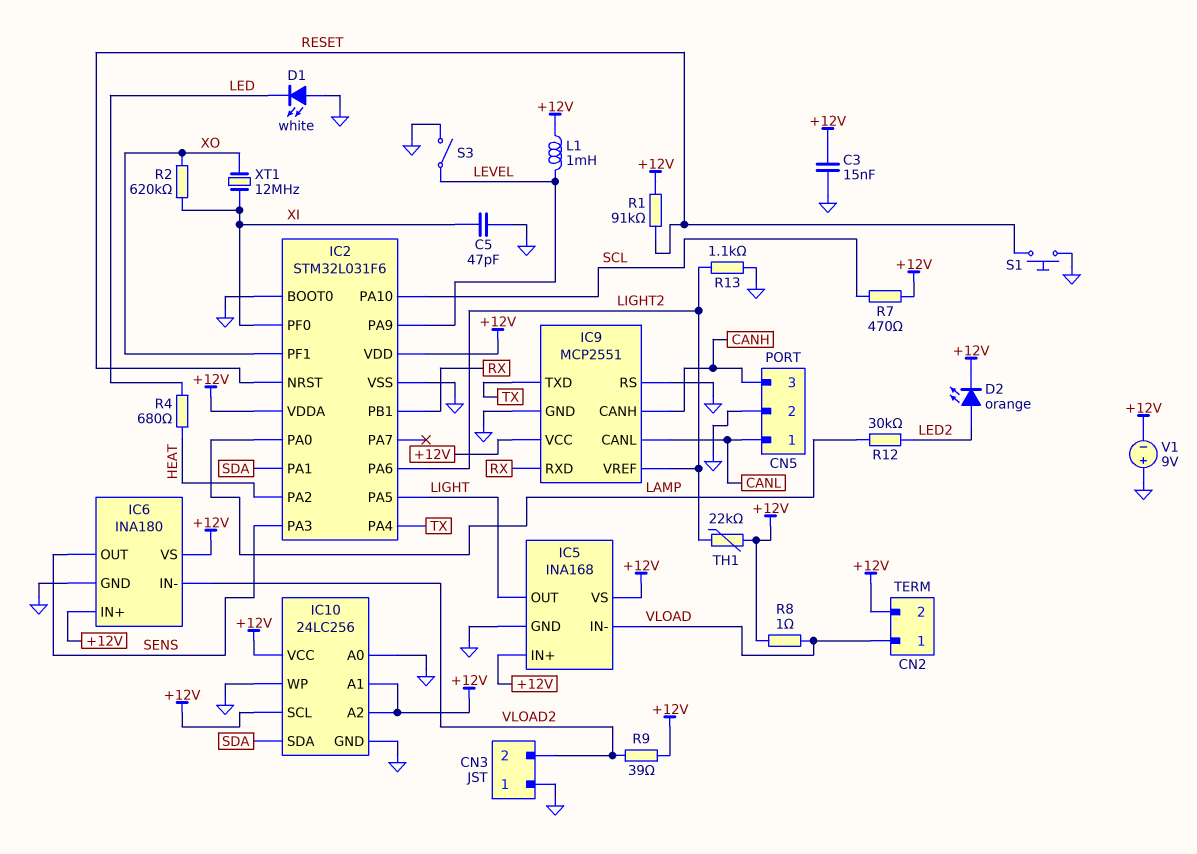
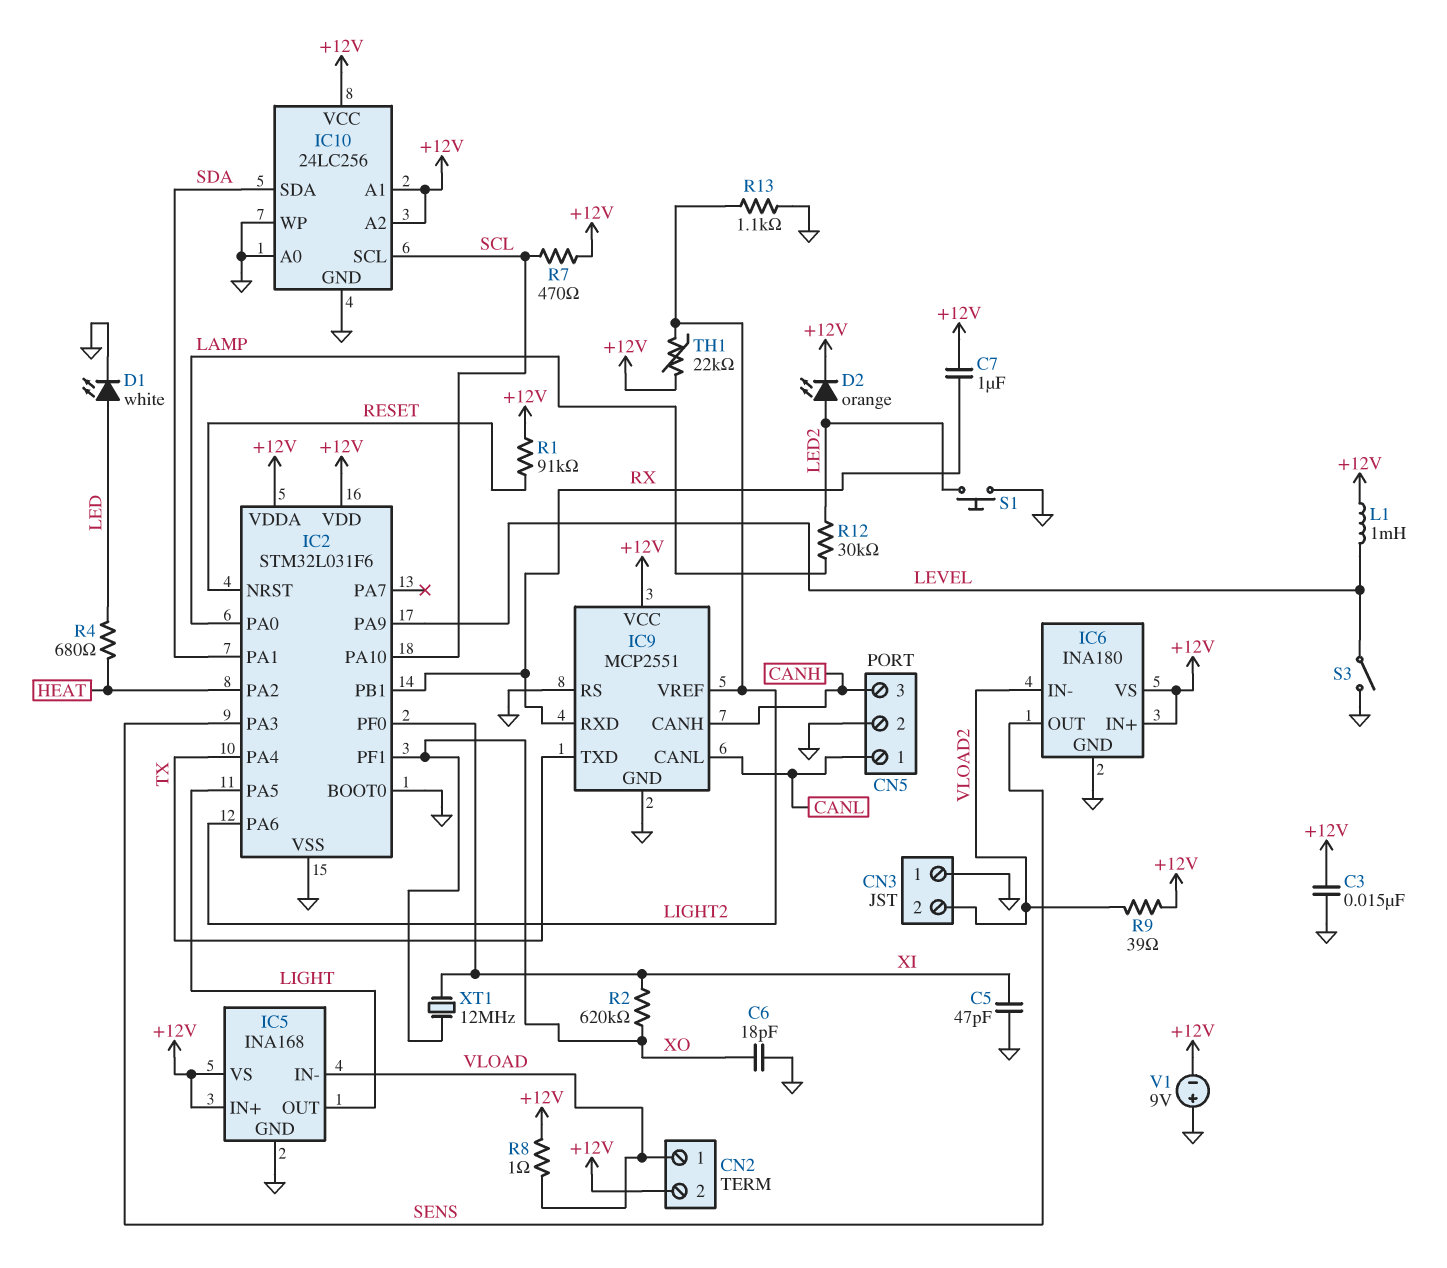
C6: none -> 18pF (GND, XO)
C7: none -> 1uF (+12V, RX)
D1: LED white (A GND, K LED) -> LED white (A LED, K GND)
IC10 pin SCL: +12V -> SCL
S1: button (GND, RESET) -> button (GND, LED2)

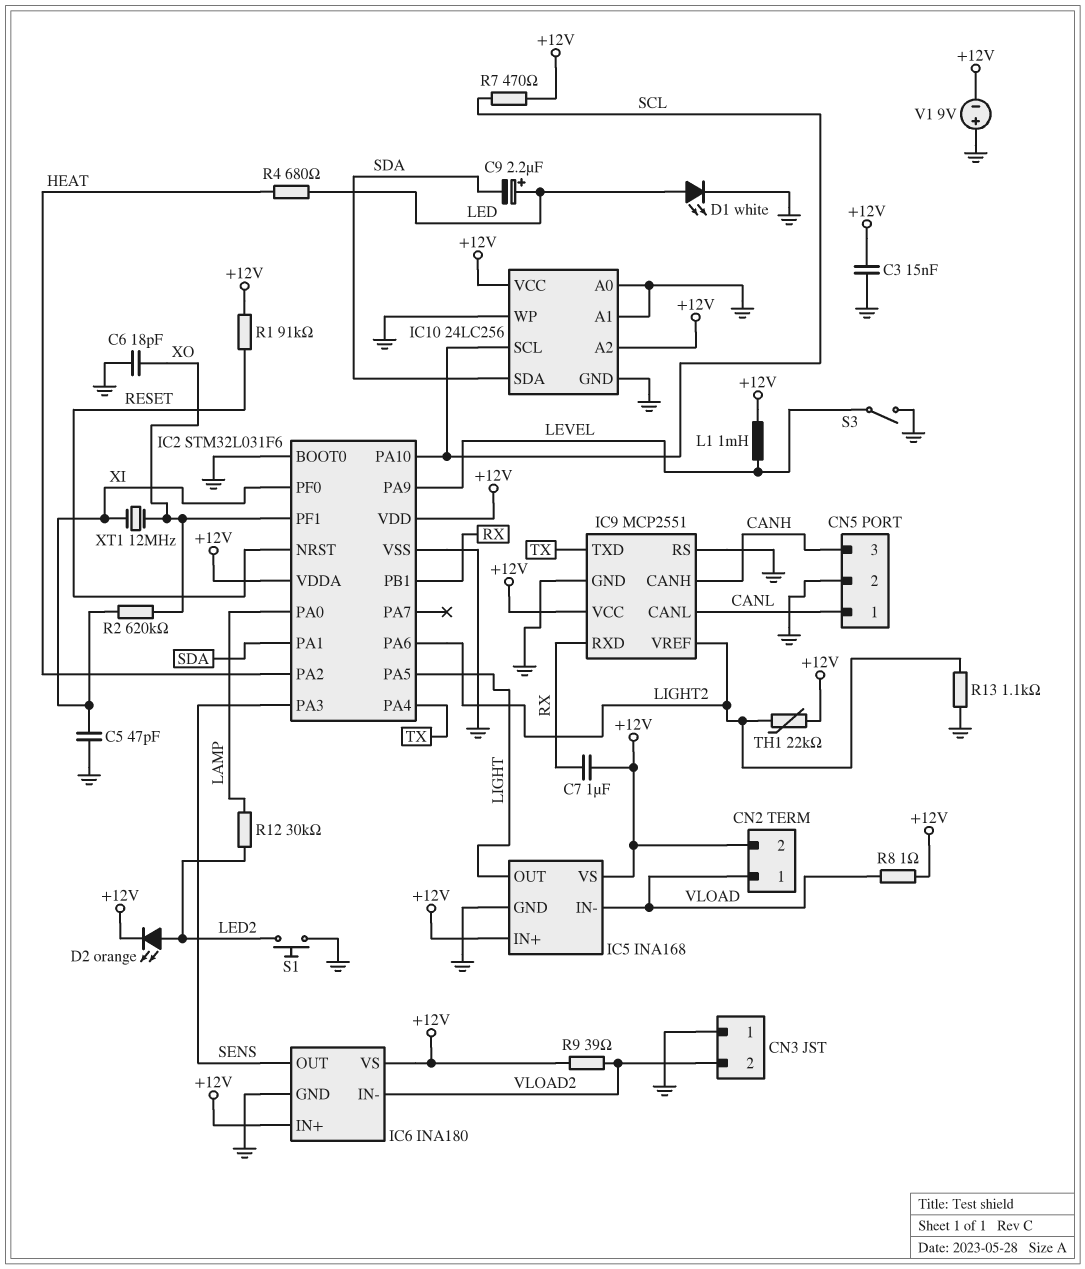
C9: none -> 2.2uF (plus LED, minus SDA)
IC10 pin A1: +12V -> GND

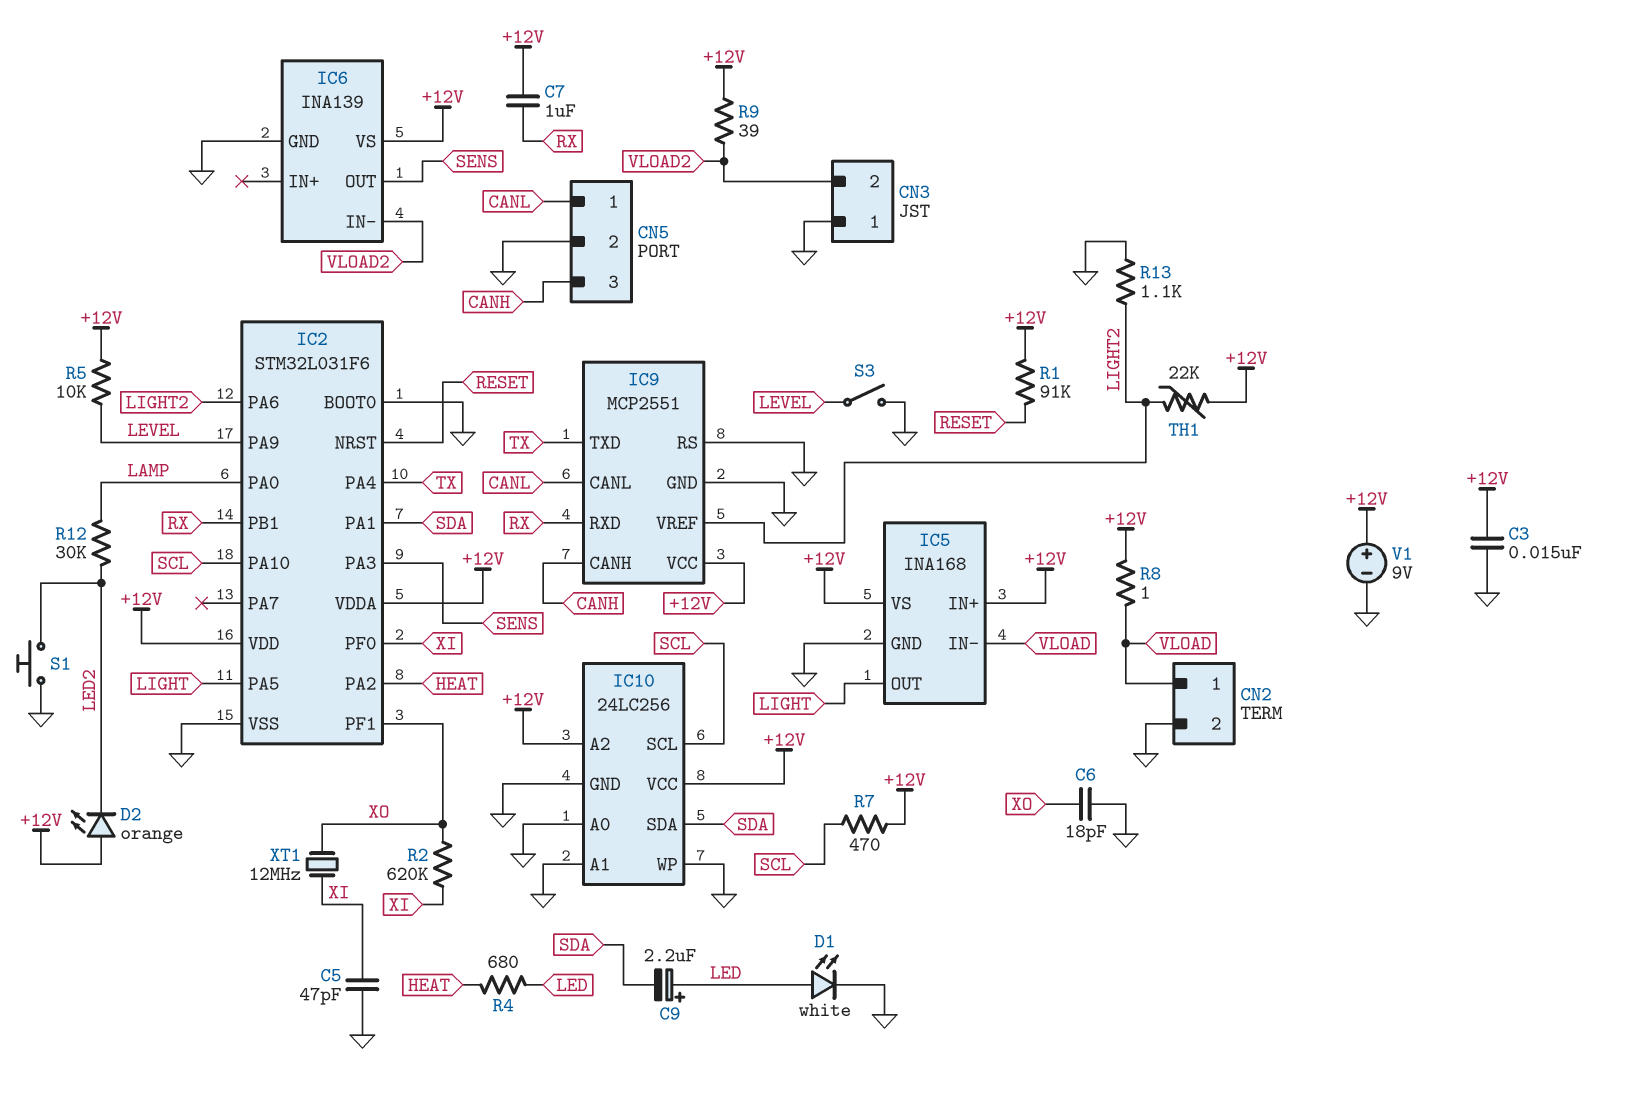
CN2 pin 2: +12V -> GND
D2: LED orange (A LED2, K +12V) -> LED orange (A +12V, K LED2)
IC6: INA180 -> INA139
IC6 pin IN+: +12V -> none
L1: 1mH (+12V, LEVEL) -> none
R5: none -> 10k (+12V, LEVEL)
V1: 9V (plus GND, minus +12V) -> 9V (plus +12V, minus GND)

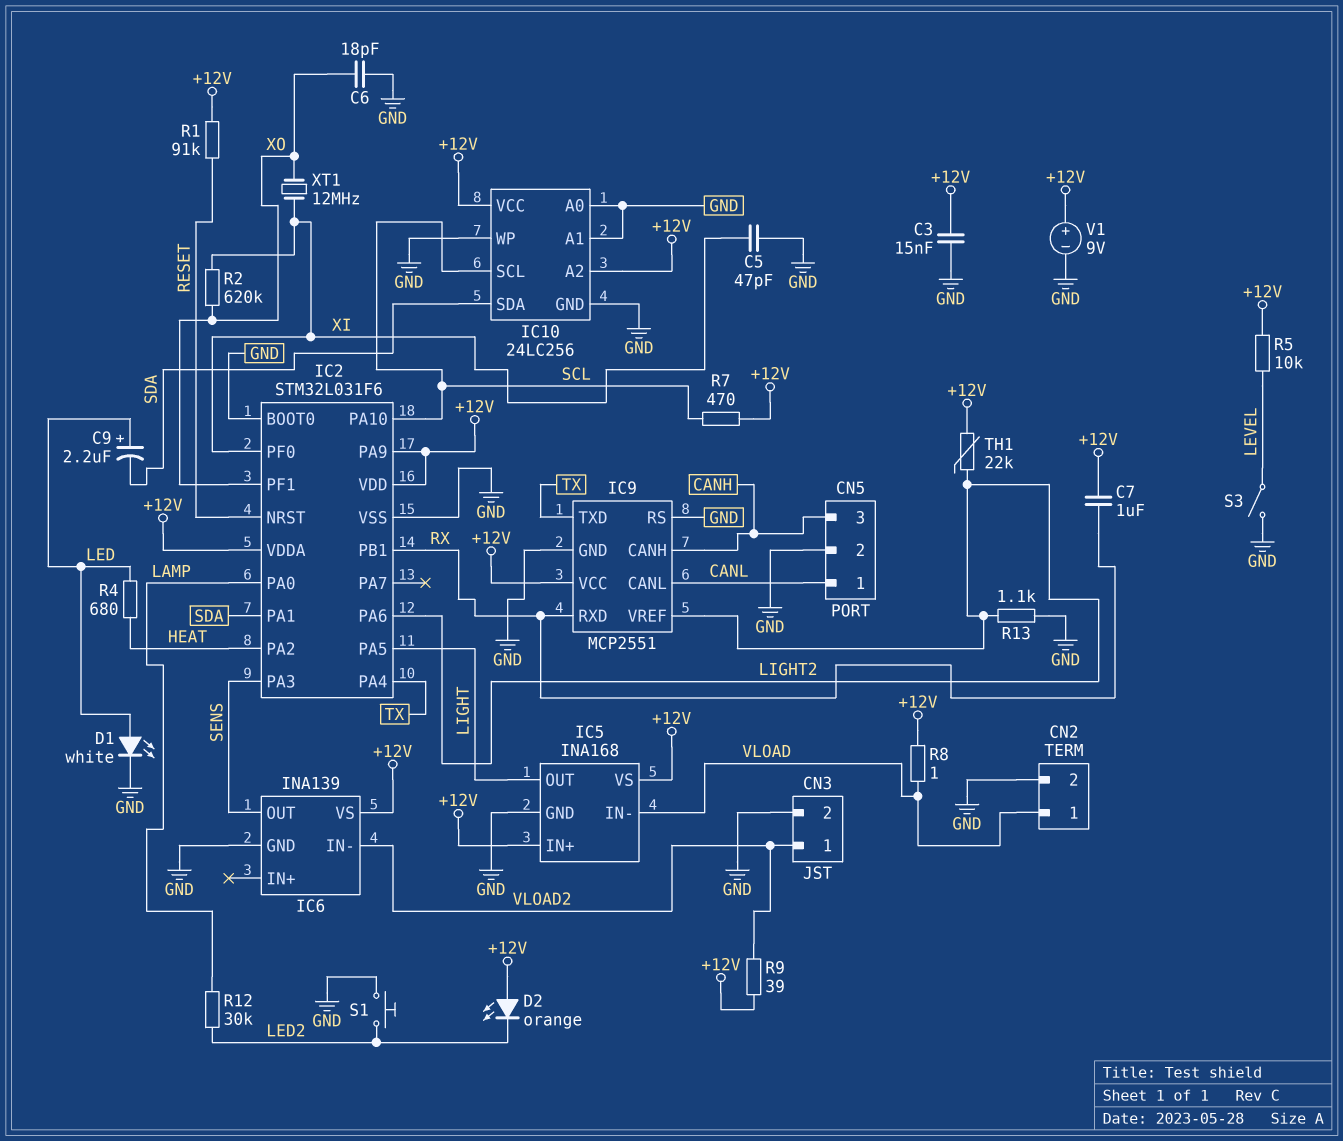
CN3 pin 1: GND -> VLOAD2
CN3 pin 2: VLOAD2 -> GND
IC2 pin PA9: LEVEL -> +12V

